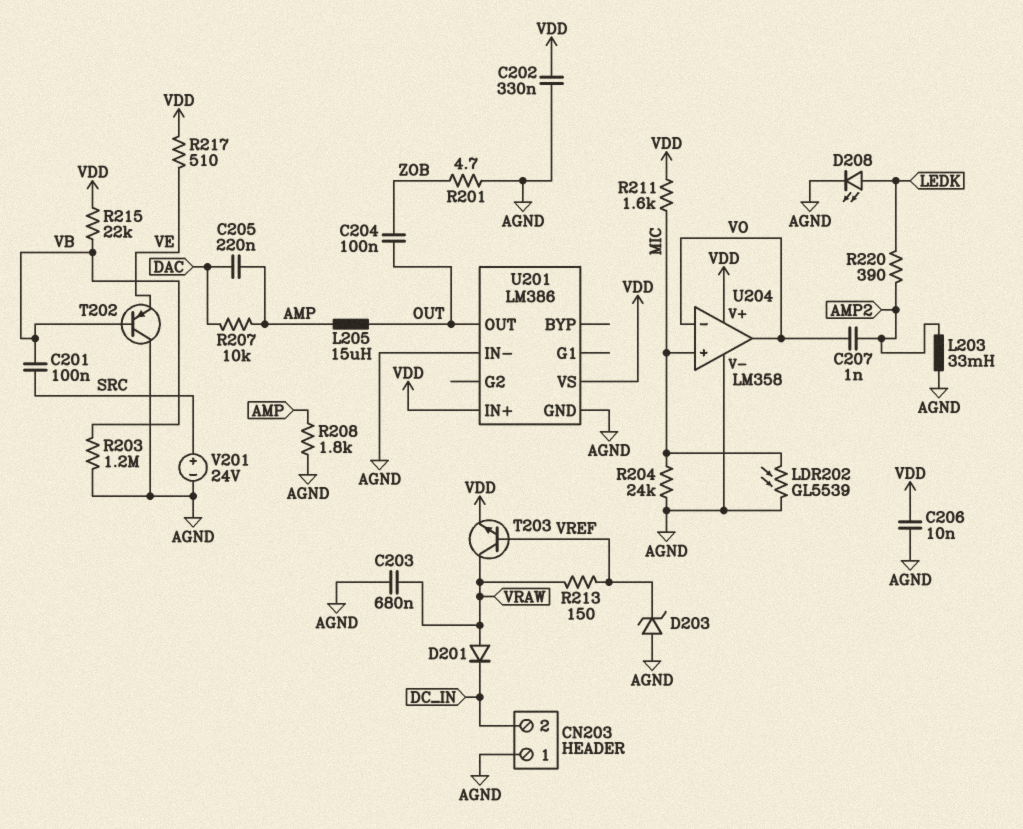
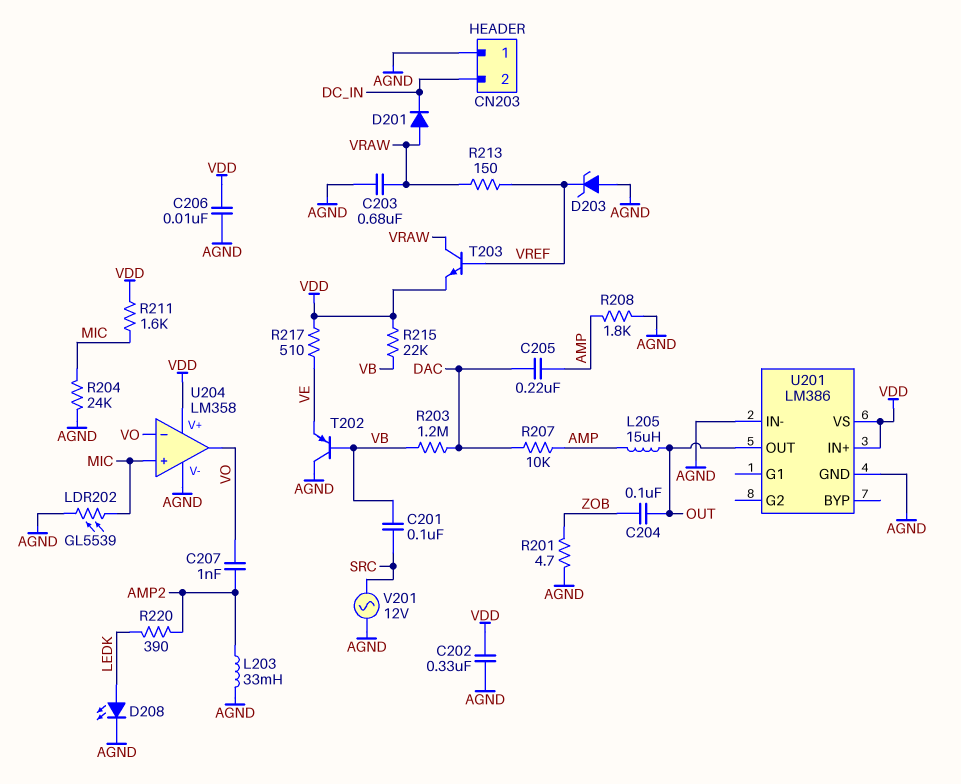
R203: 1.2M (AGND, VB) -> 1.2M (DAC, VB)
V201: 24V (plus SRC, minus AGND) -> AC 12V (AGND, SRC)

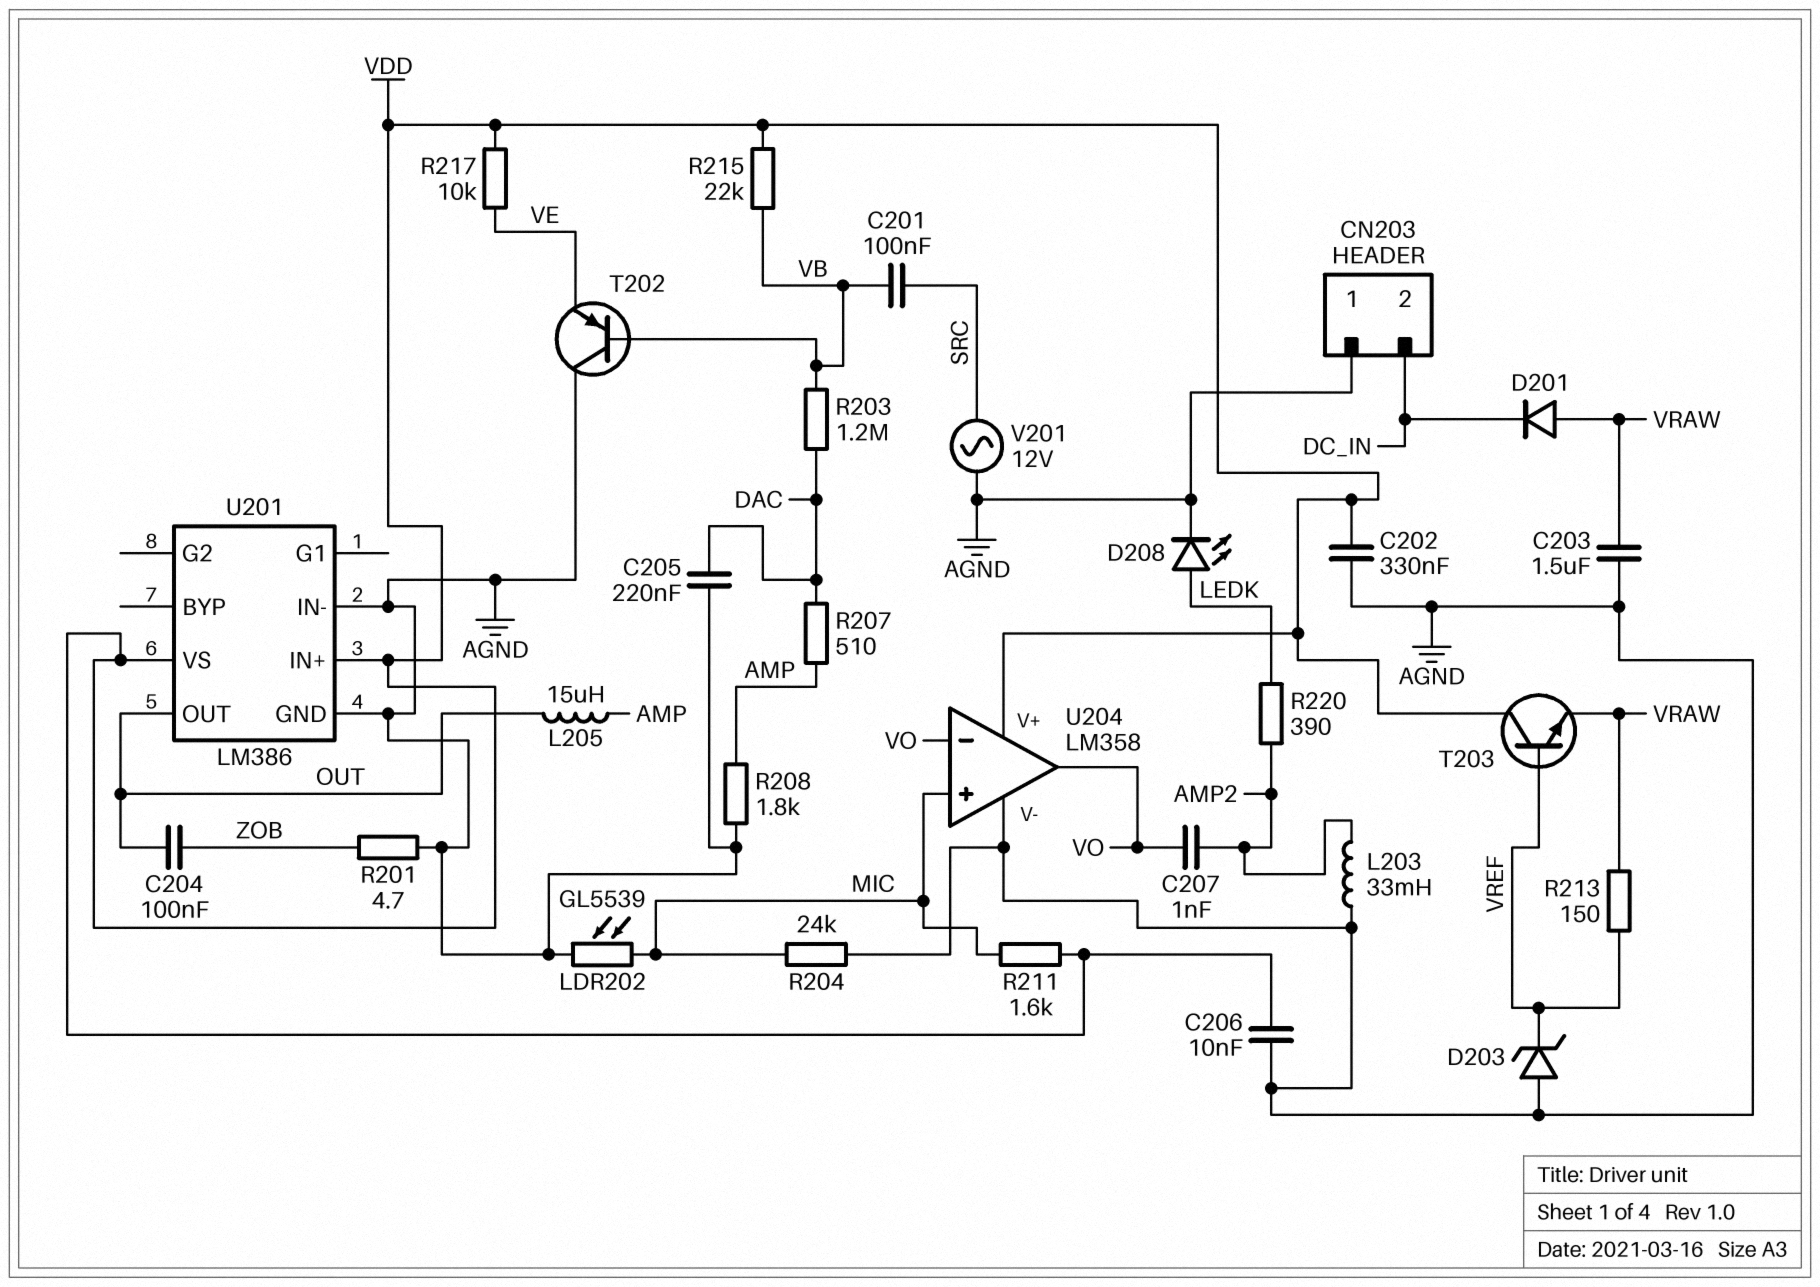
C203: 680nF (AGND, VRAW) -> 1.5uF (AGND, VRAW)
C205: 220nF (AMP, DAC) -> 220nF (AGND, DAC)
R207: 10k (AMP, DAC) -> 510 (AMP, DAC)
R217: 510 (VDD, VE) -> 10k (VDD, VE)
T203: NPN (B VREF, C VRAW, E VDD) -> NPN (B VREF, C VDD, E VRAW)

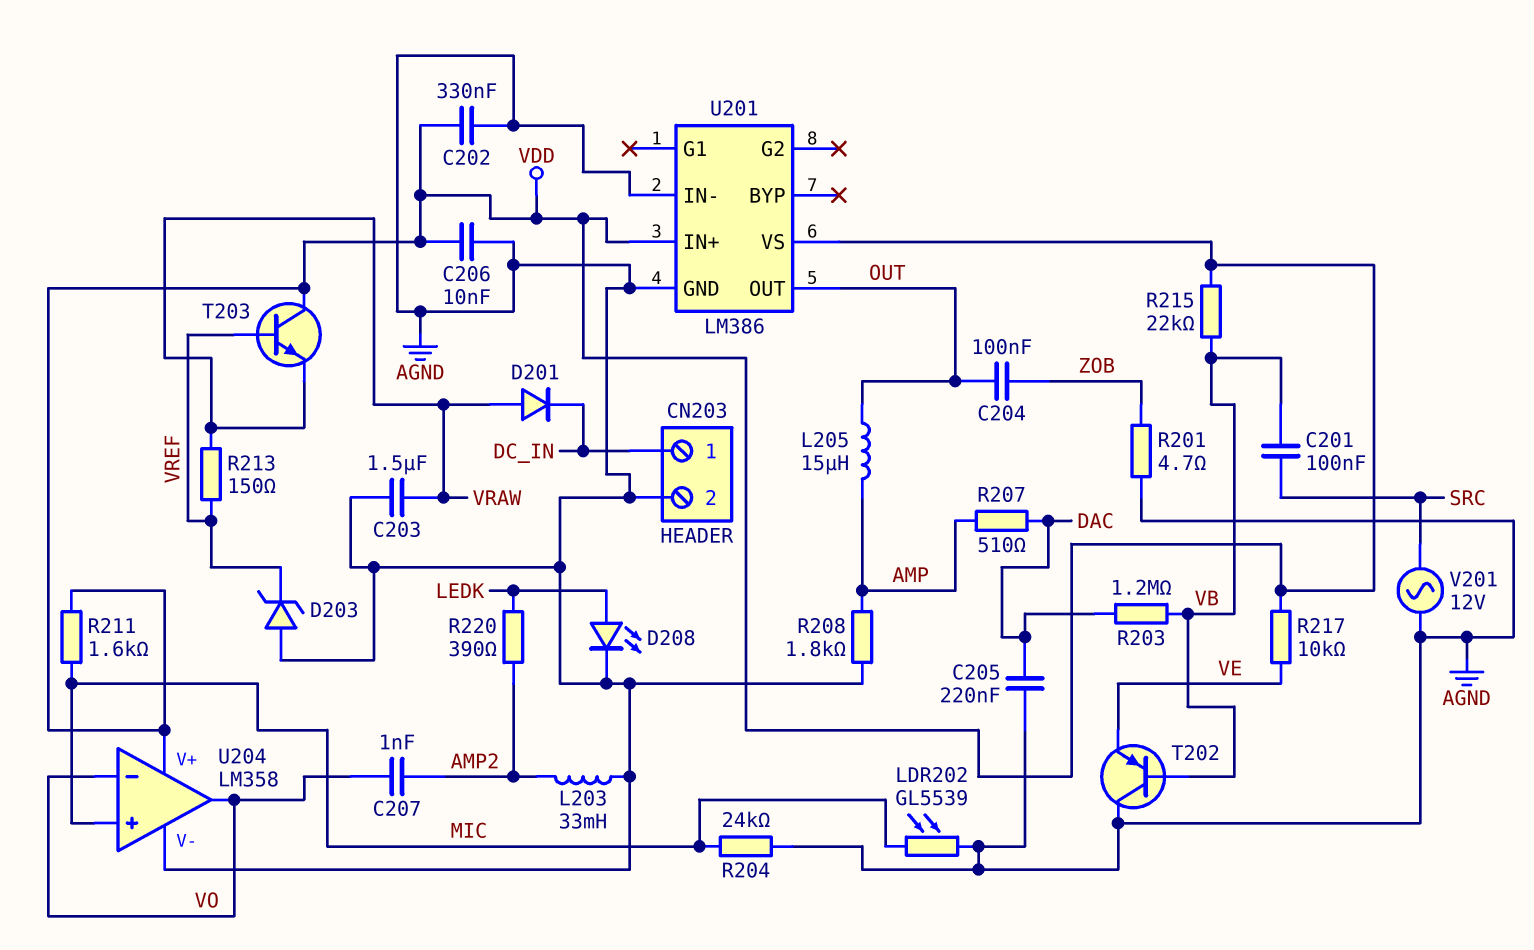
CN203 pin 1: AGND -> DC_IN
CN203 pin 2: DC_IN -> AGND

